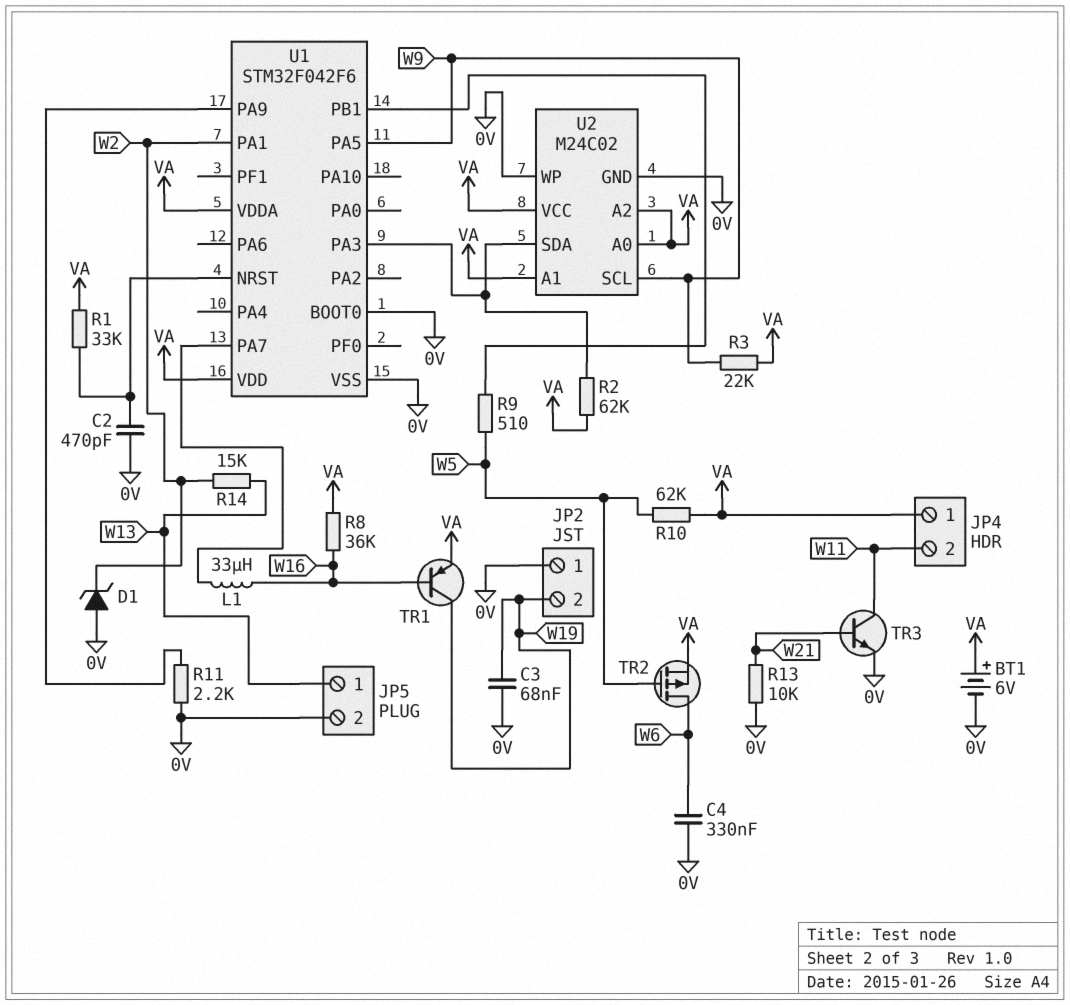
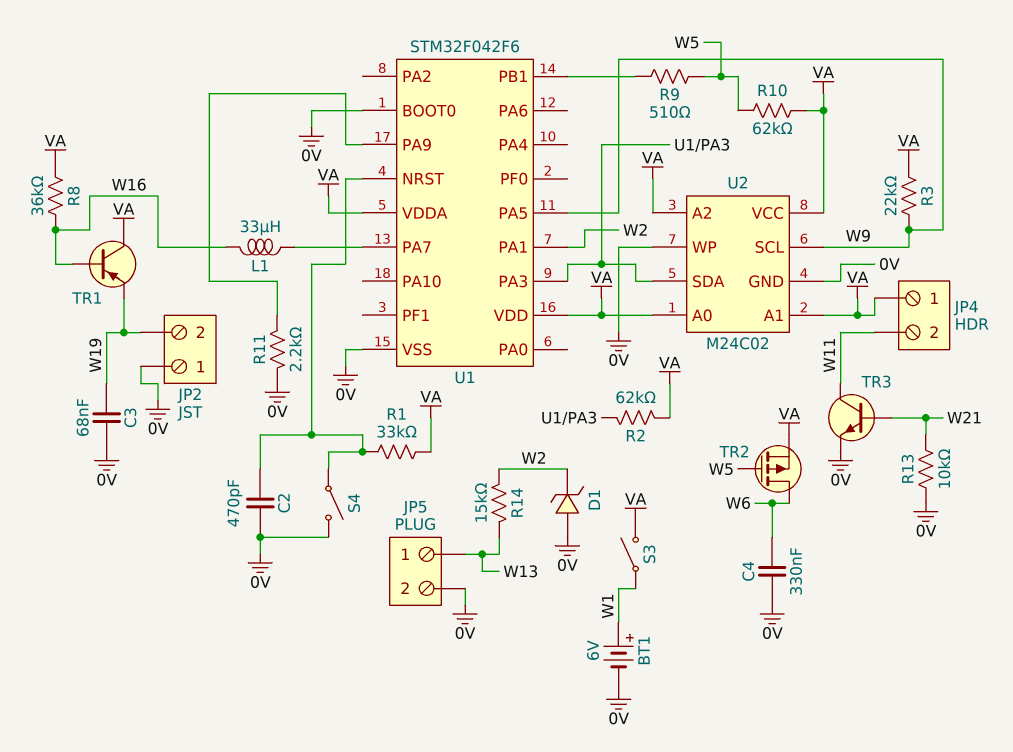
BT1: 6V (plus VA, minus 0V) -> 6V (plus W1, minus 0V)
S3: none -> switch (VA, W1)
S4: none -> switch (0V, U1/NRST)
TR1: PNP (B W16, C W19, E VA) -> PNP (B W16, C VA, E W19)

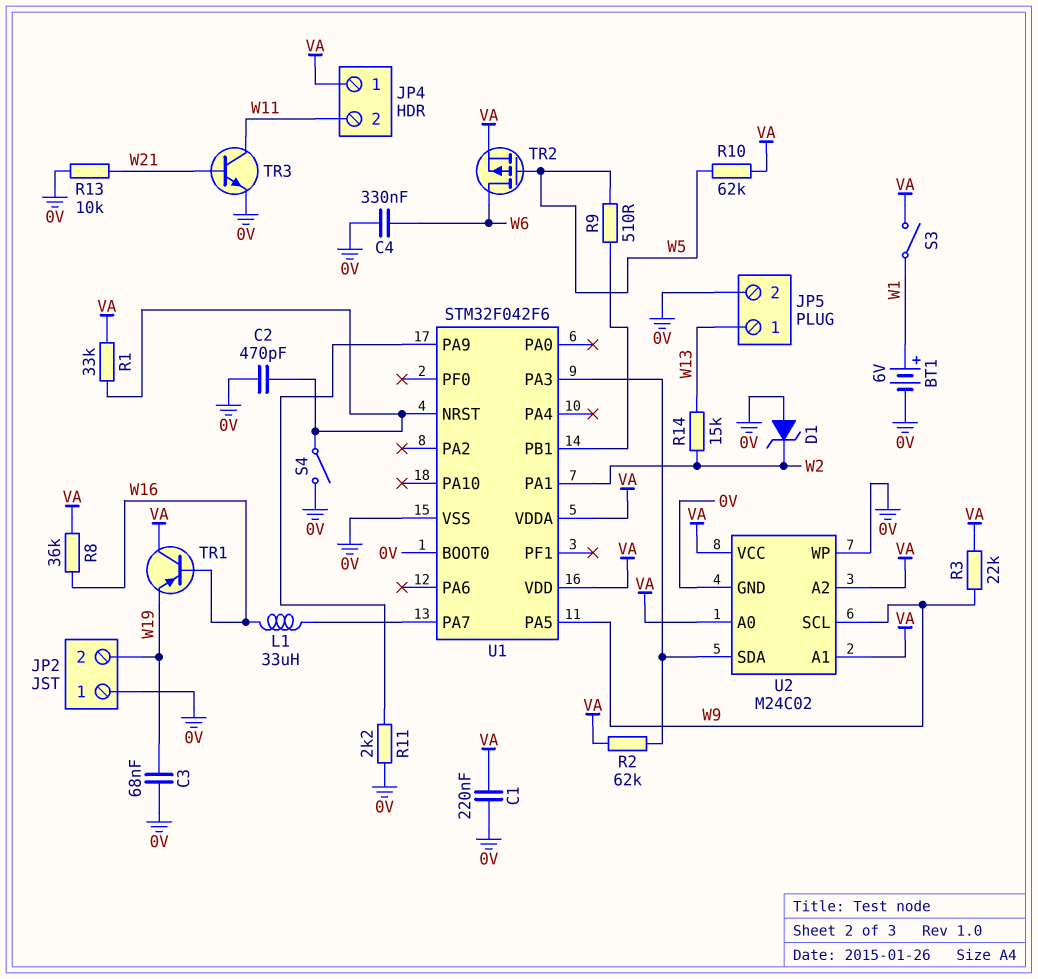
C1: none -> 220nF (0V, VA)

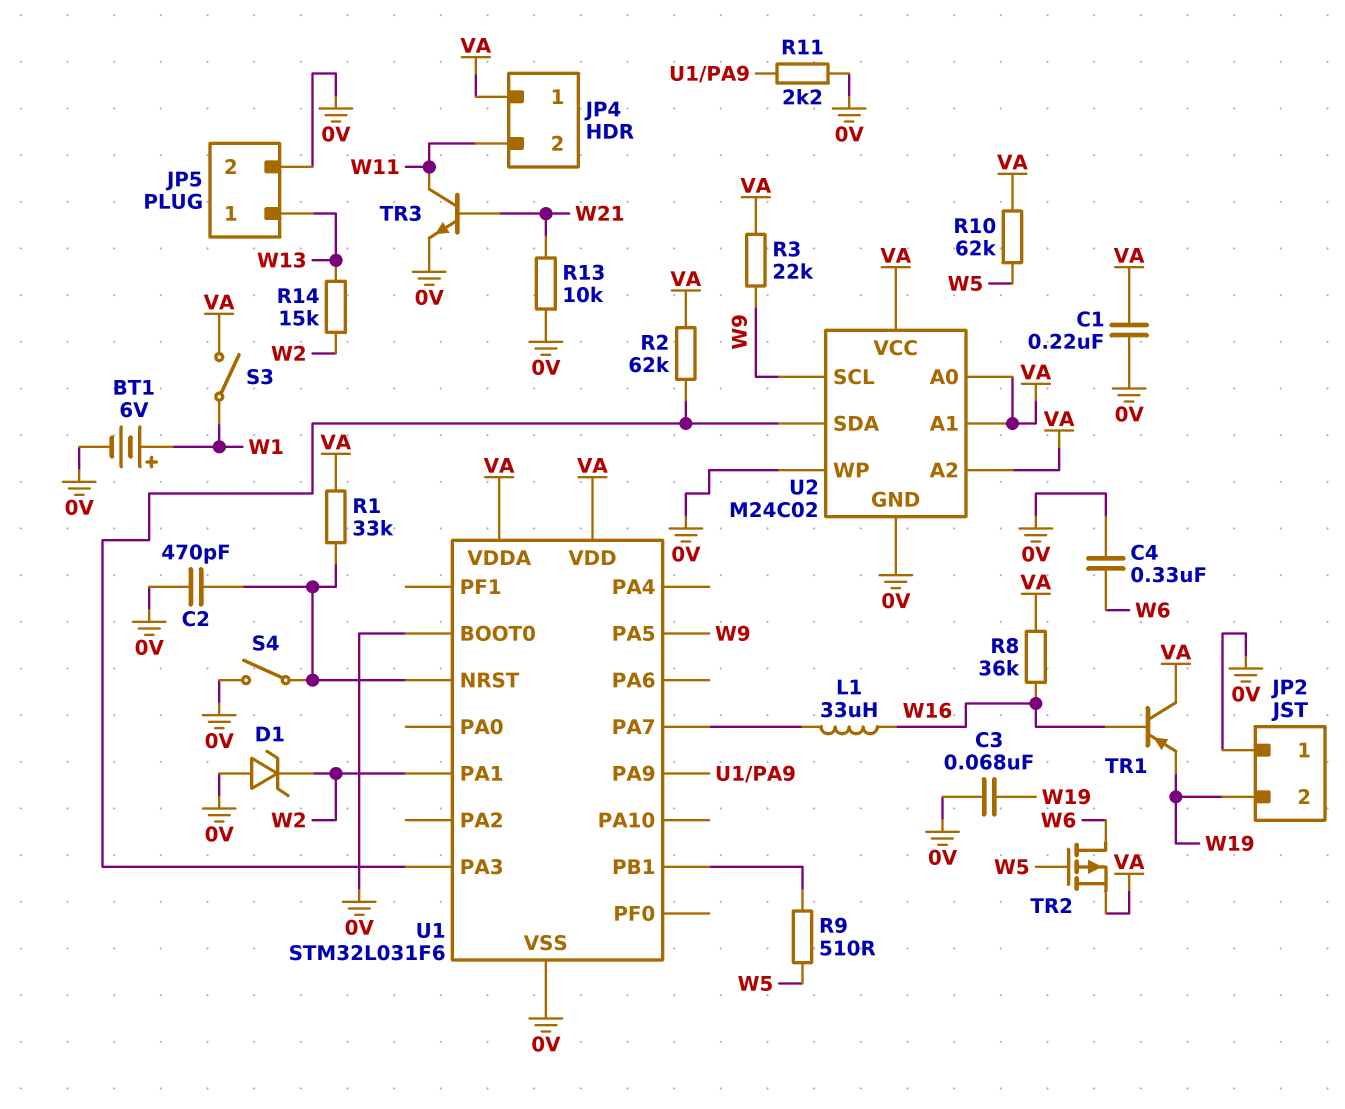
U1: STM32F042F6 -> STM32L031F6

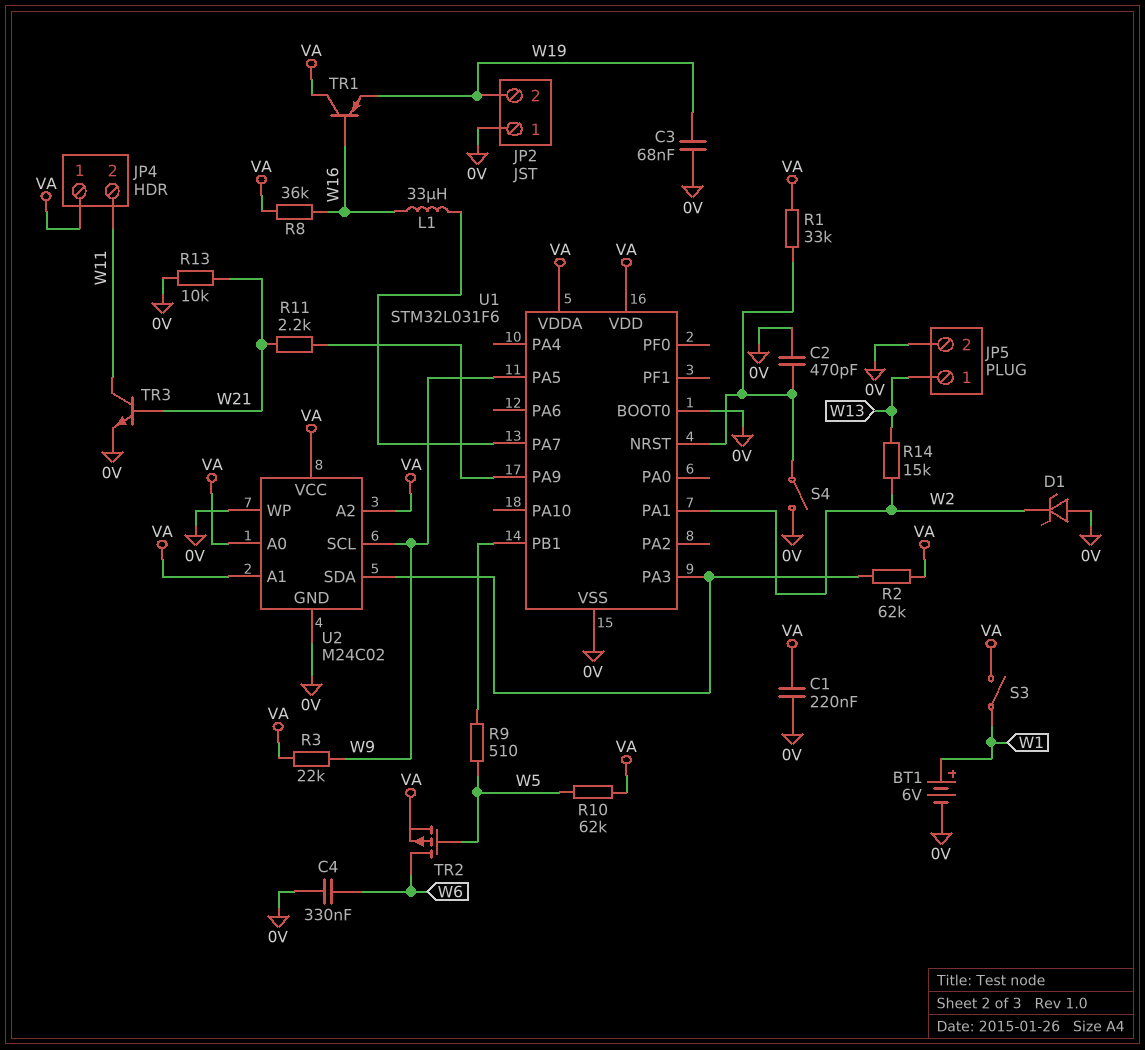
R11: 2.2k (0V, U1/PA9) -> 2.2k (U1/PA9, W21)

